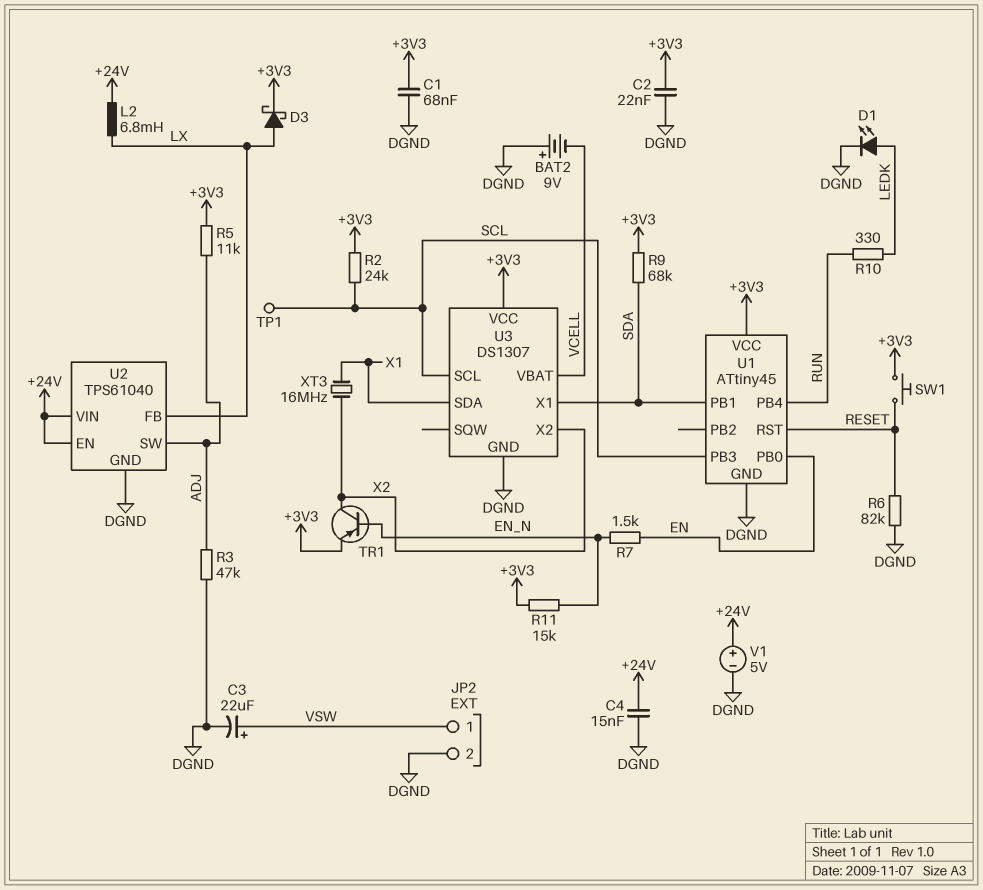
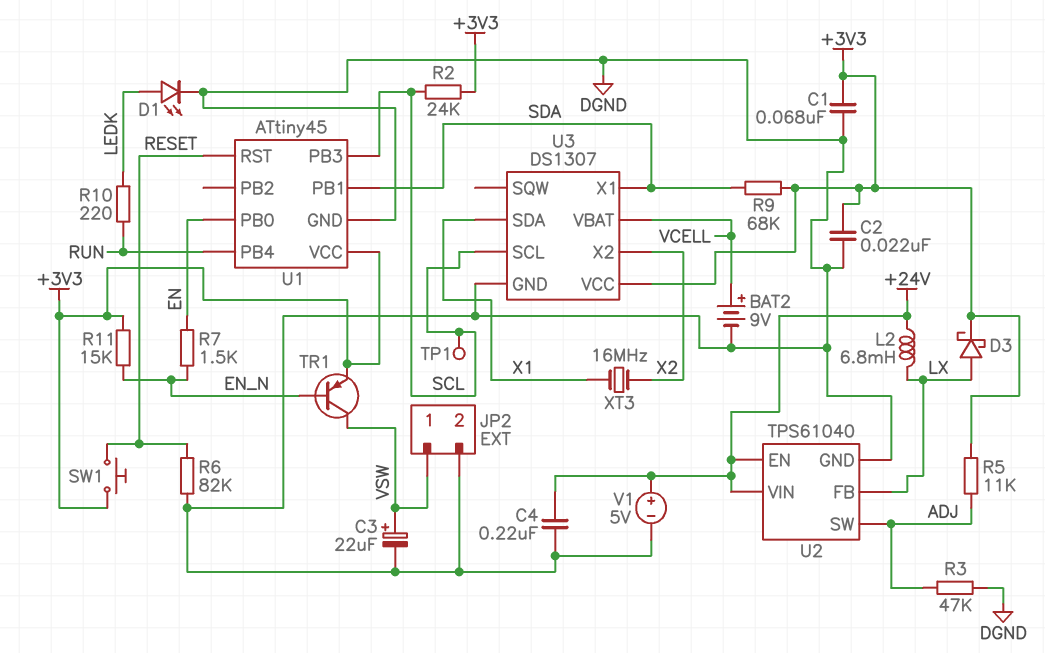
BAT2: 9V (plus DGND, minus VCELL) -> 9V (plus VCELL, minus DGND)
C4: 15nF (+24V, DGND) -> 220nF (+24V, DGND)
R10: 330 (LEDK, RUN) -> 220 (LEDK, RUN)
TR1: PNP (B EN_N, C X2, E +3V3) -> PNP (B EN_N, C VSW, E +3V3)

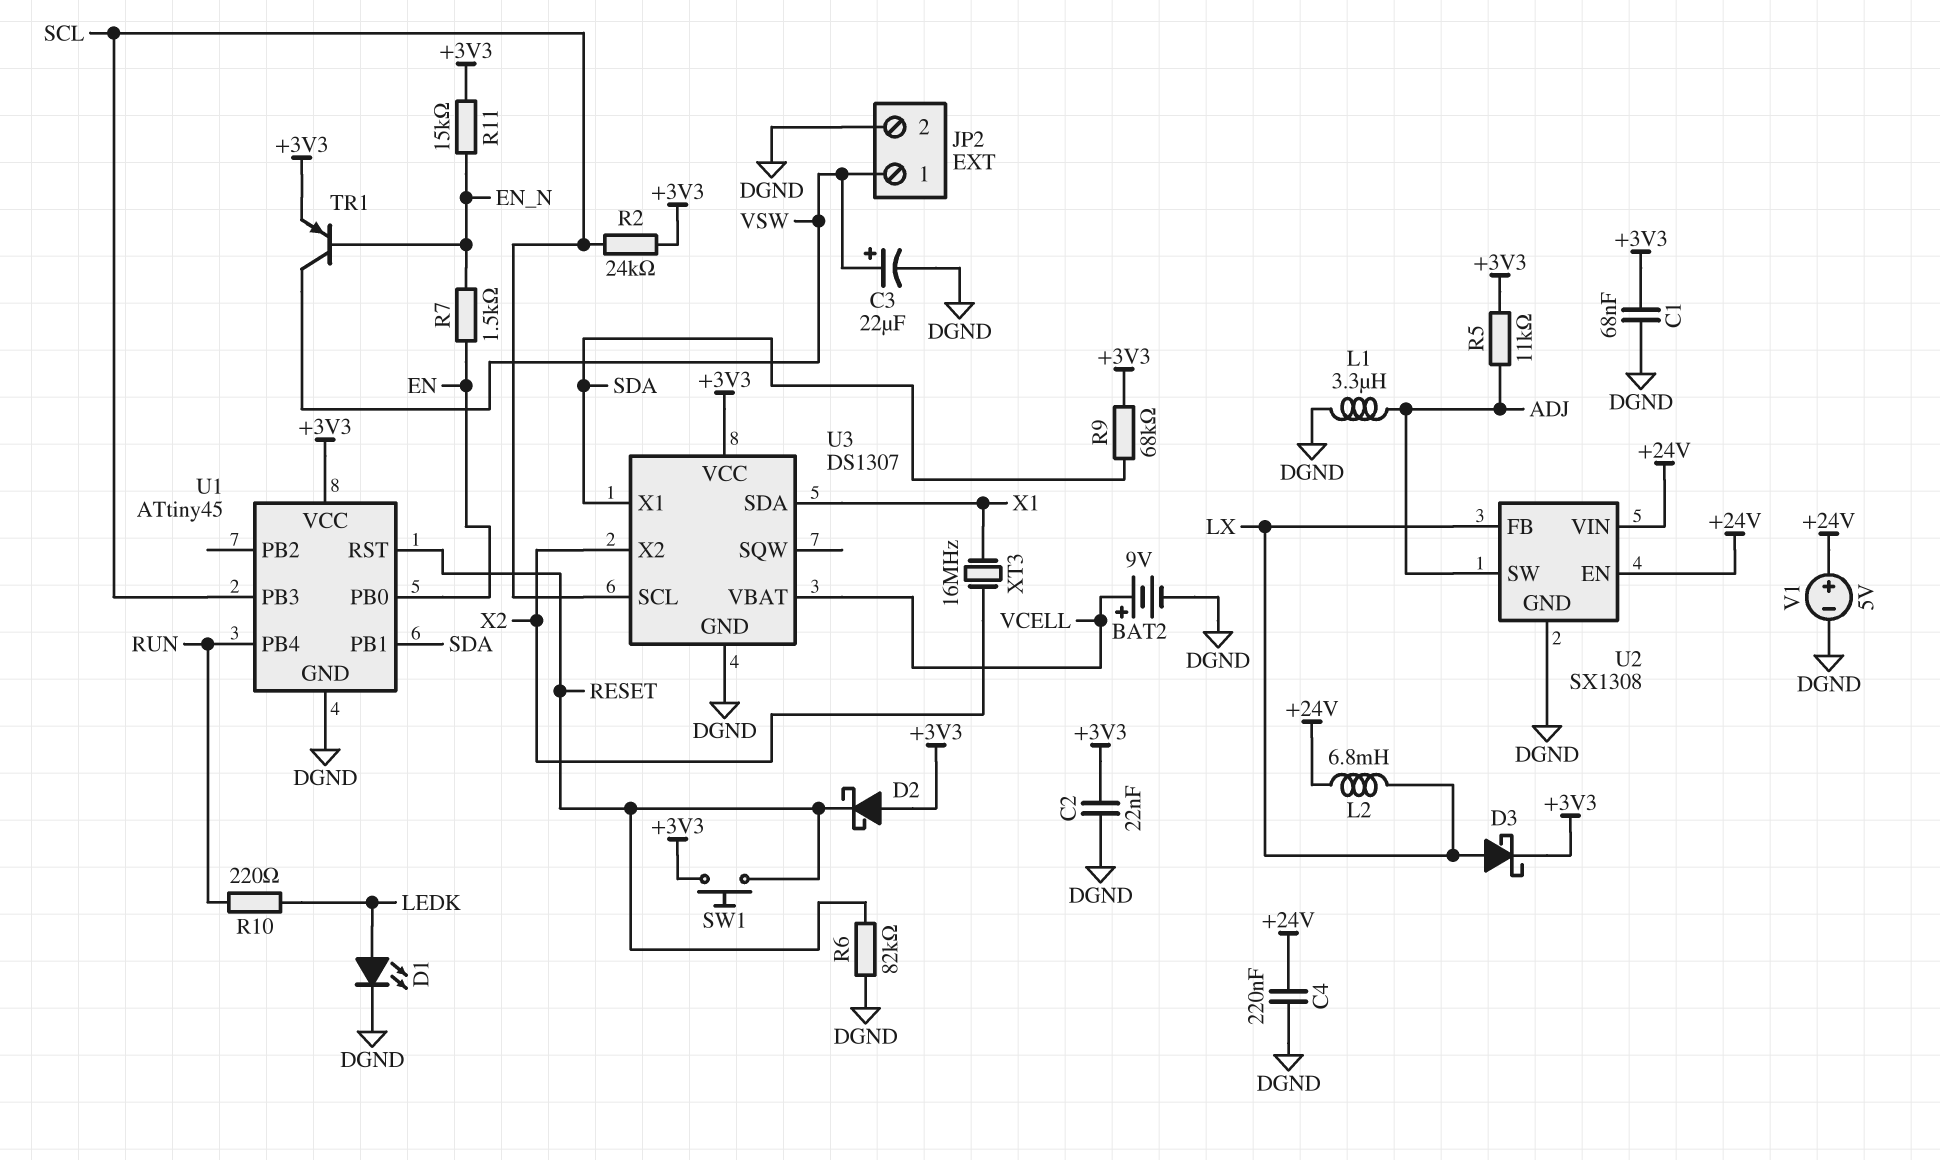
D2: none -> schottky (A +3V3, K RESET)
L1: none -> 3.3uH (ADJ, DGND)
R3: 47k (ADJ, DGND) -> none
TP1: test point (SCL) -> none
U2: TPS61040 -> SX1308

